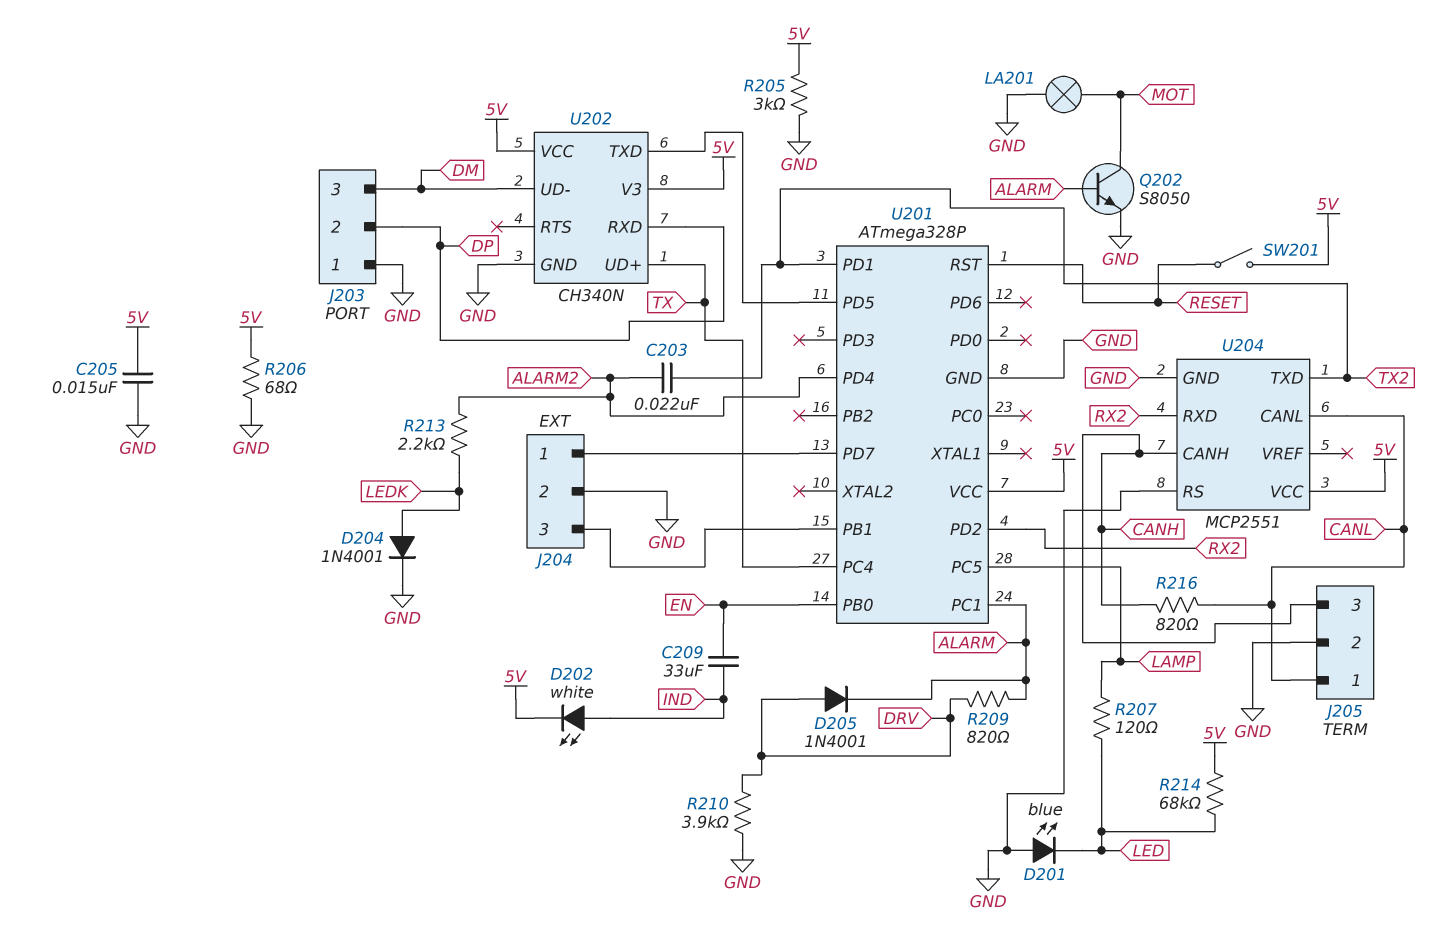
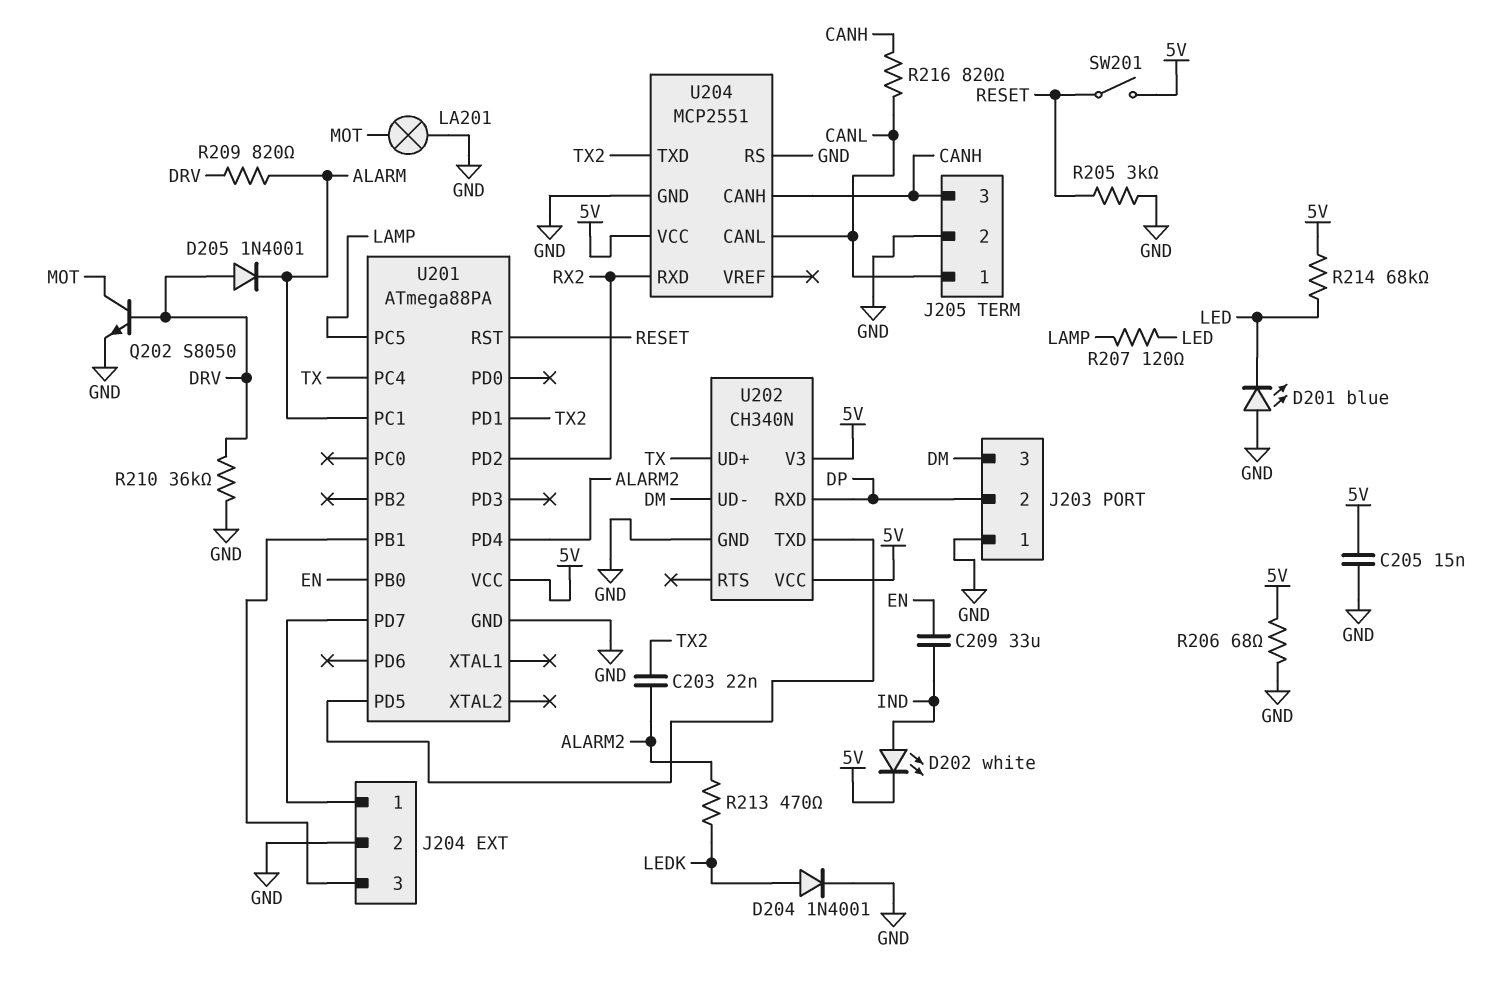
Q202: NPN S8050 (B ALARM, C MOT, E GND) -> NPN S8050 (B DRV, C MOT, E GND)
R205: 3k (5V, GND) -> 3k (GND, RESET)
R210: 3.9k (DRV, GND) -> 36k (DRV, GND)
R213: 2.2k (ALARM2, LEDK) -> 470 (ALARM2, LEDK)
U201: ATmega328P -> ATmega88PA

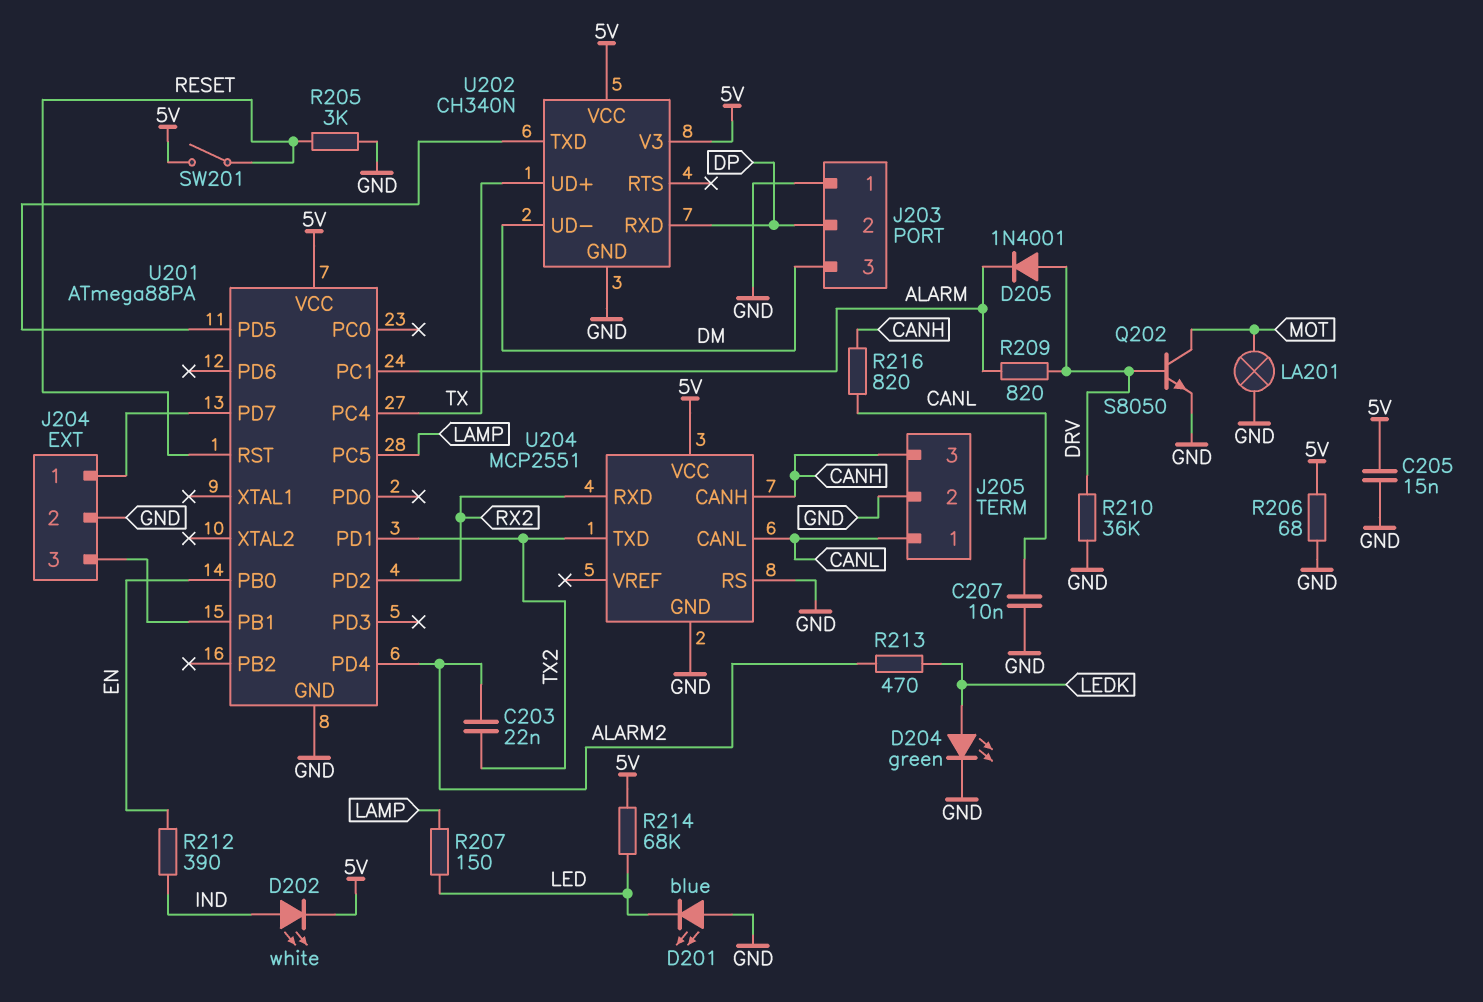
C207: none -> 10nF (CANL, GND)
C209: 33uF (EN, IND) -> none
D204: diode 1N4001 (A LEDK, K GND) -> LED green (A LEDK, K GND)
R207: 120 (LAMP, LED) -> 150 (LAMP, LED)
R212: none -> 390 (EN, IND)

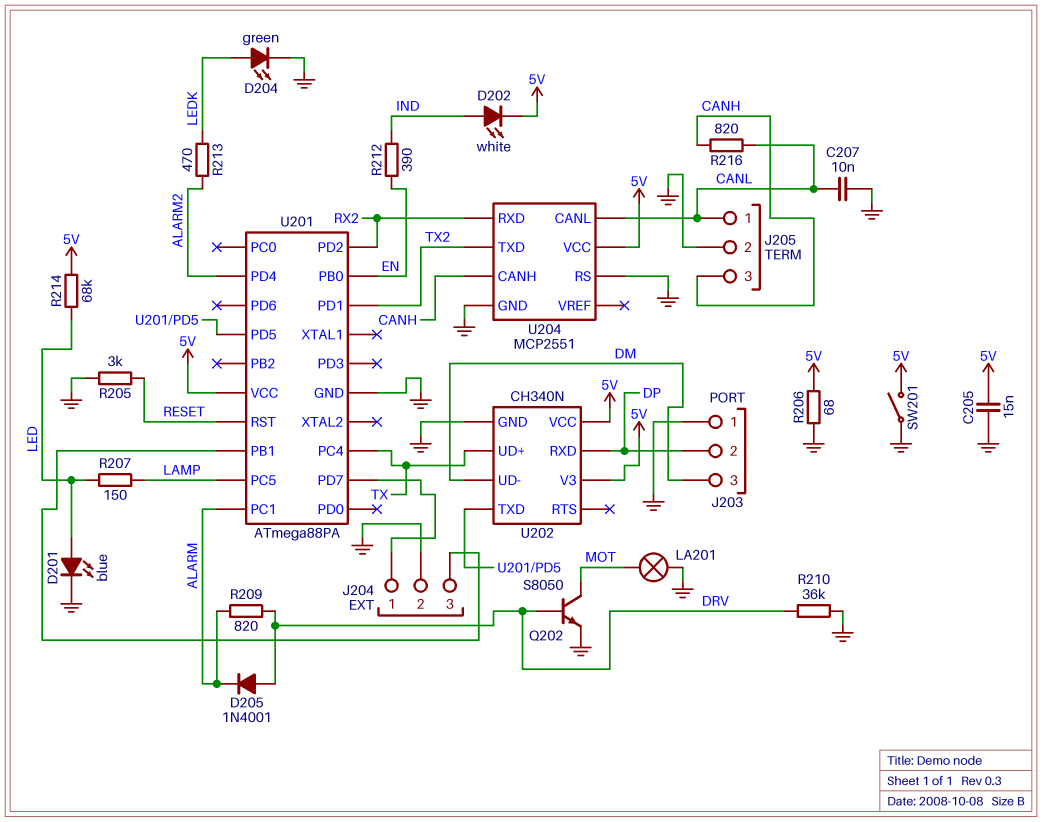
C203: 22nF (ALARM2, TX2) -> none
D201: LED blue (A GND, K LED) -> LED blue (A LED, K GND)
SW201: switch (5V, RESET) -> switch (5V, GND)

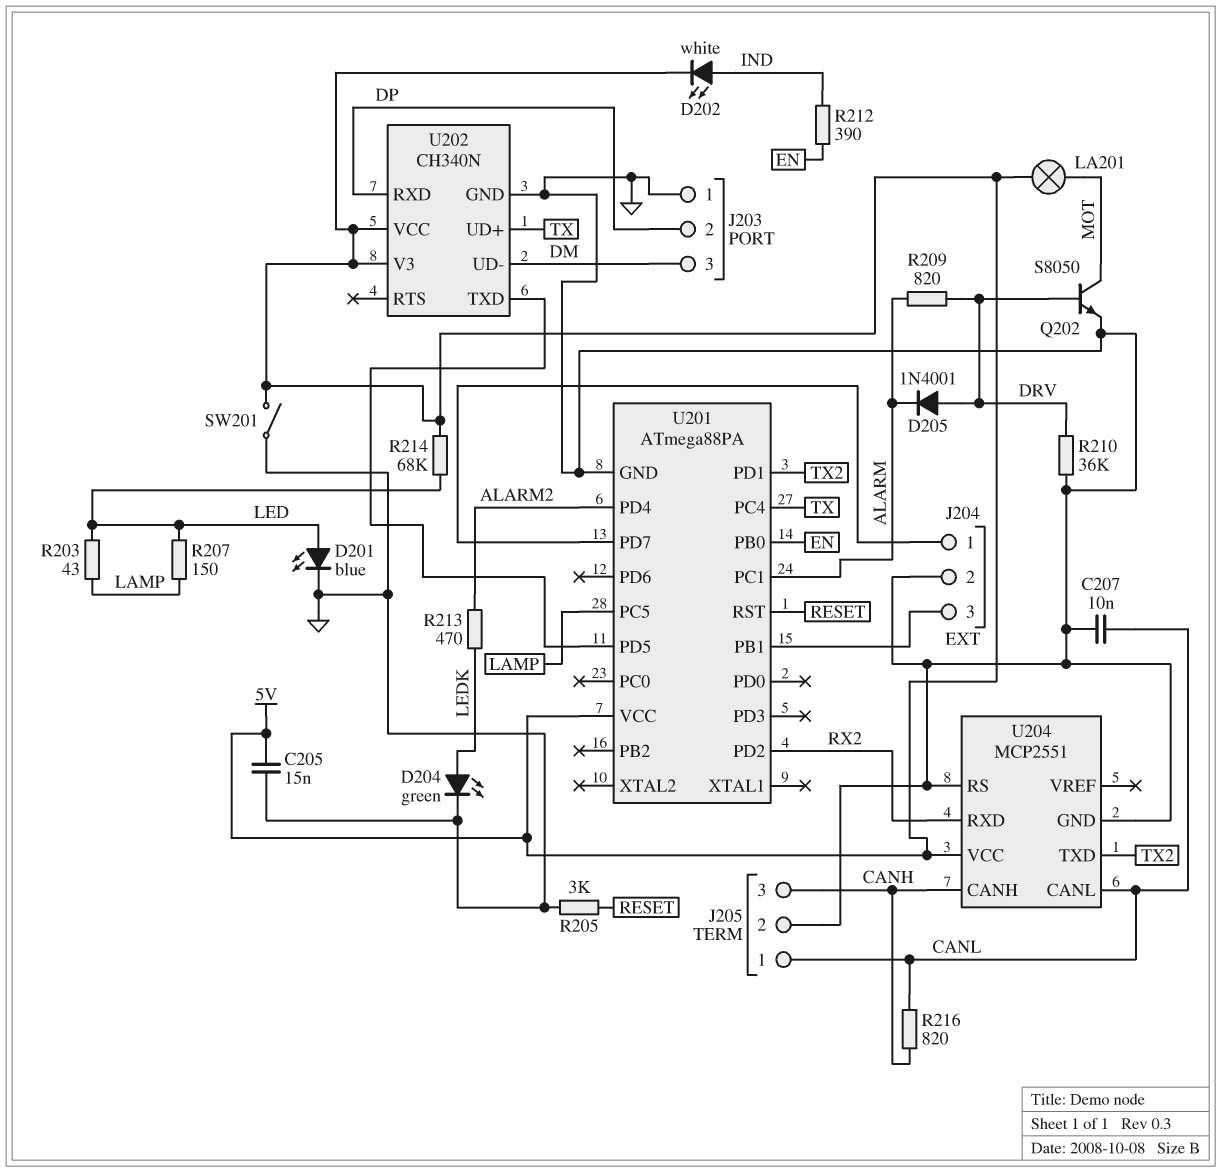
LA201: lamp (GND, MOT) -> lamp (5V, MOT)
R203: none -> 43 (LAMP, LED)
R206: 68 (5V, GND) -> none

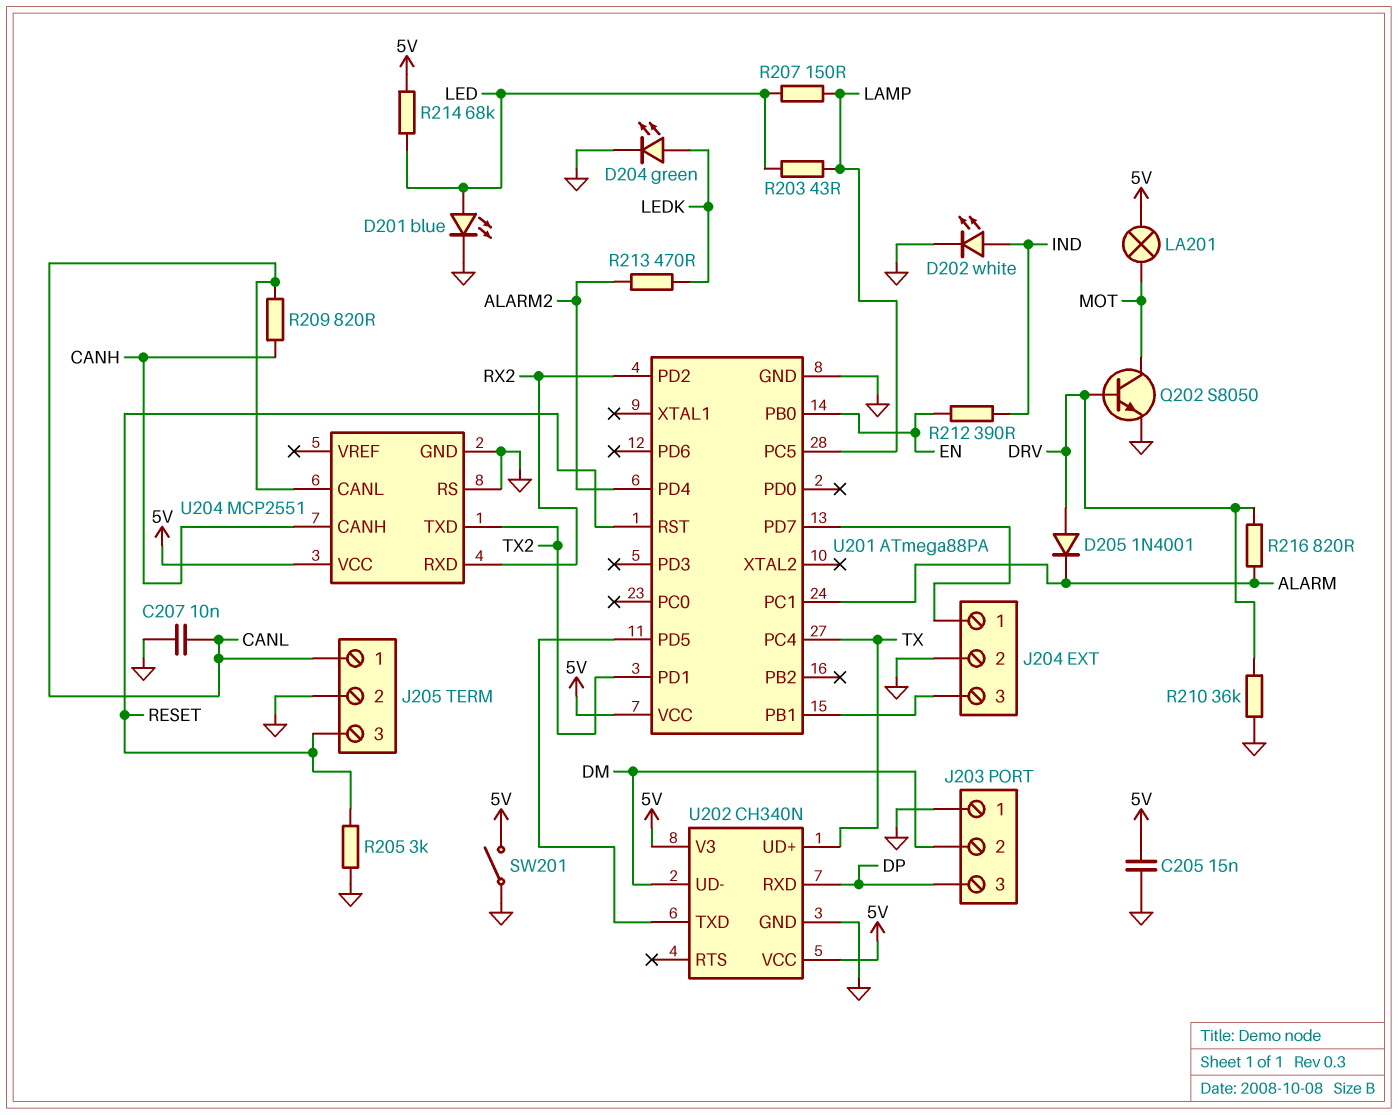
D202: LED white (A IND, K 5V) -> LED white (A IND, K GND)
J203 pin 2: DP -> DM
J203 pin 3: DM -> DP
J205 pin 3: CANH -> RESET
R209: 820 (ALARM, DRV) -> 820 (CANH, CANL)
R216: 820 (CANH, CANL) -> 820 (ALARM, DRV)

